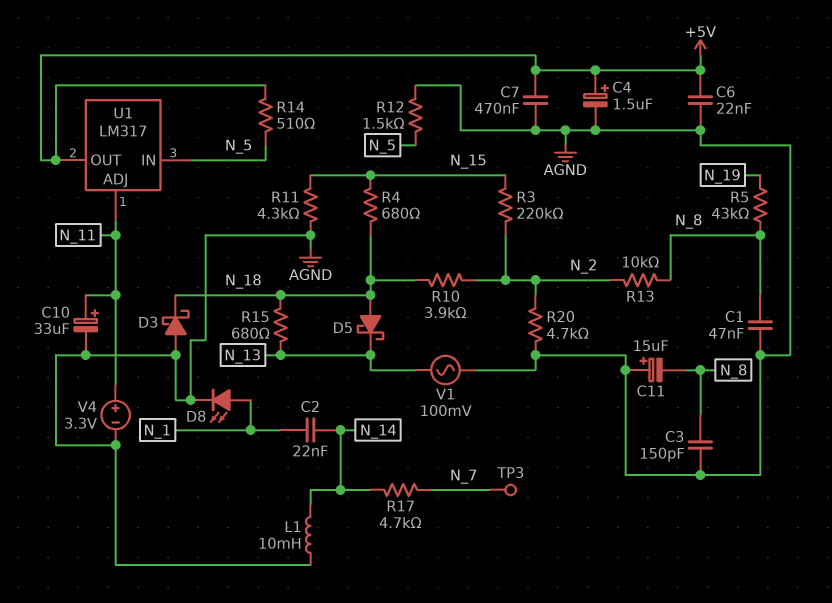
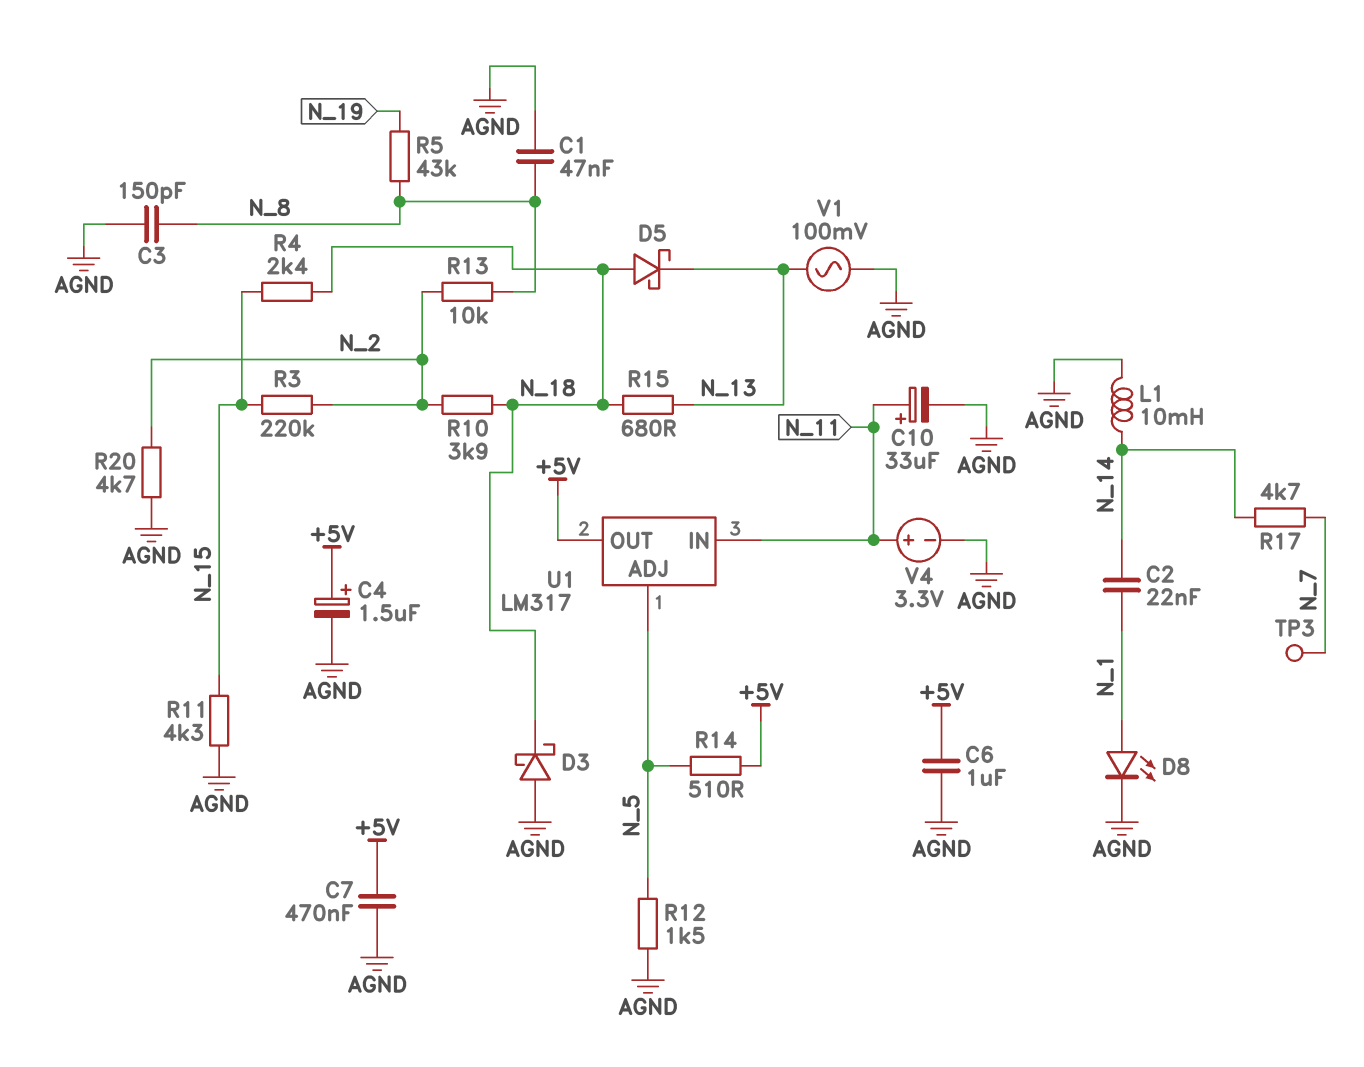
C6: 22nF (+5V, AGND) -> 1uF (+5V, AGND)
C11: 15uF (plus AGND, minus N_8) -> none
R4: 680 (N_15, N_18) -> 2.4k (N_15, N_18)
U1 pin ADJ: N_11 -> N_5
U1 pin IN: N_5 -> N_11

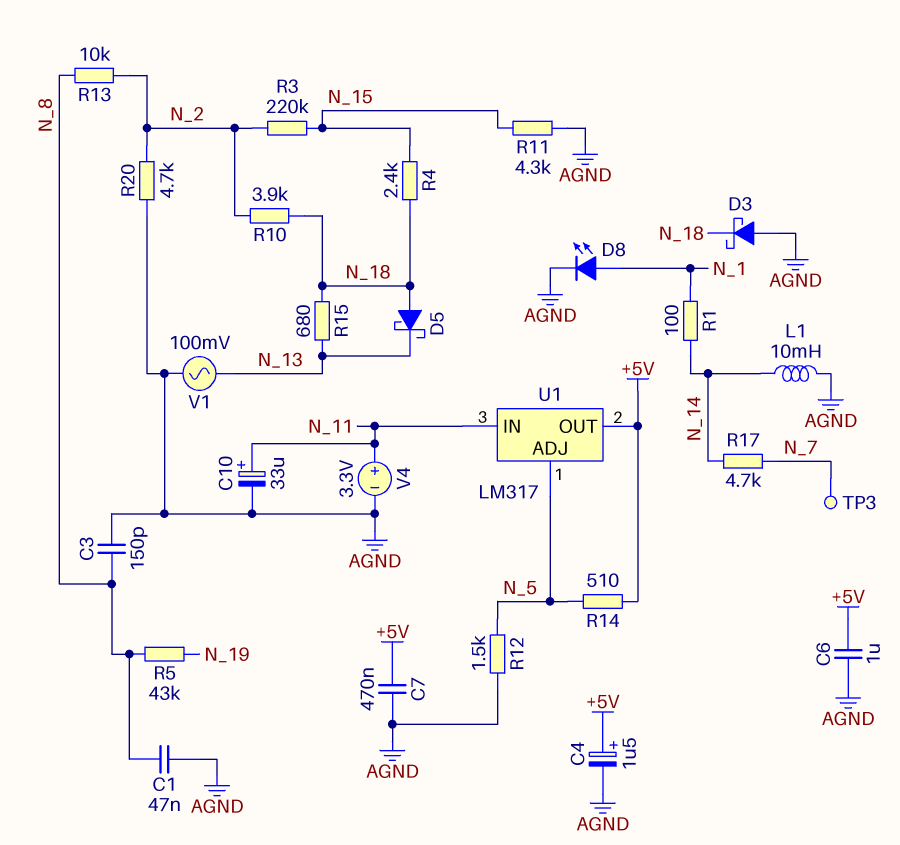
C2: 22nF (N_1, N_14) -> none
R1: none -> 100 (N_1, N_14)

